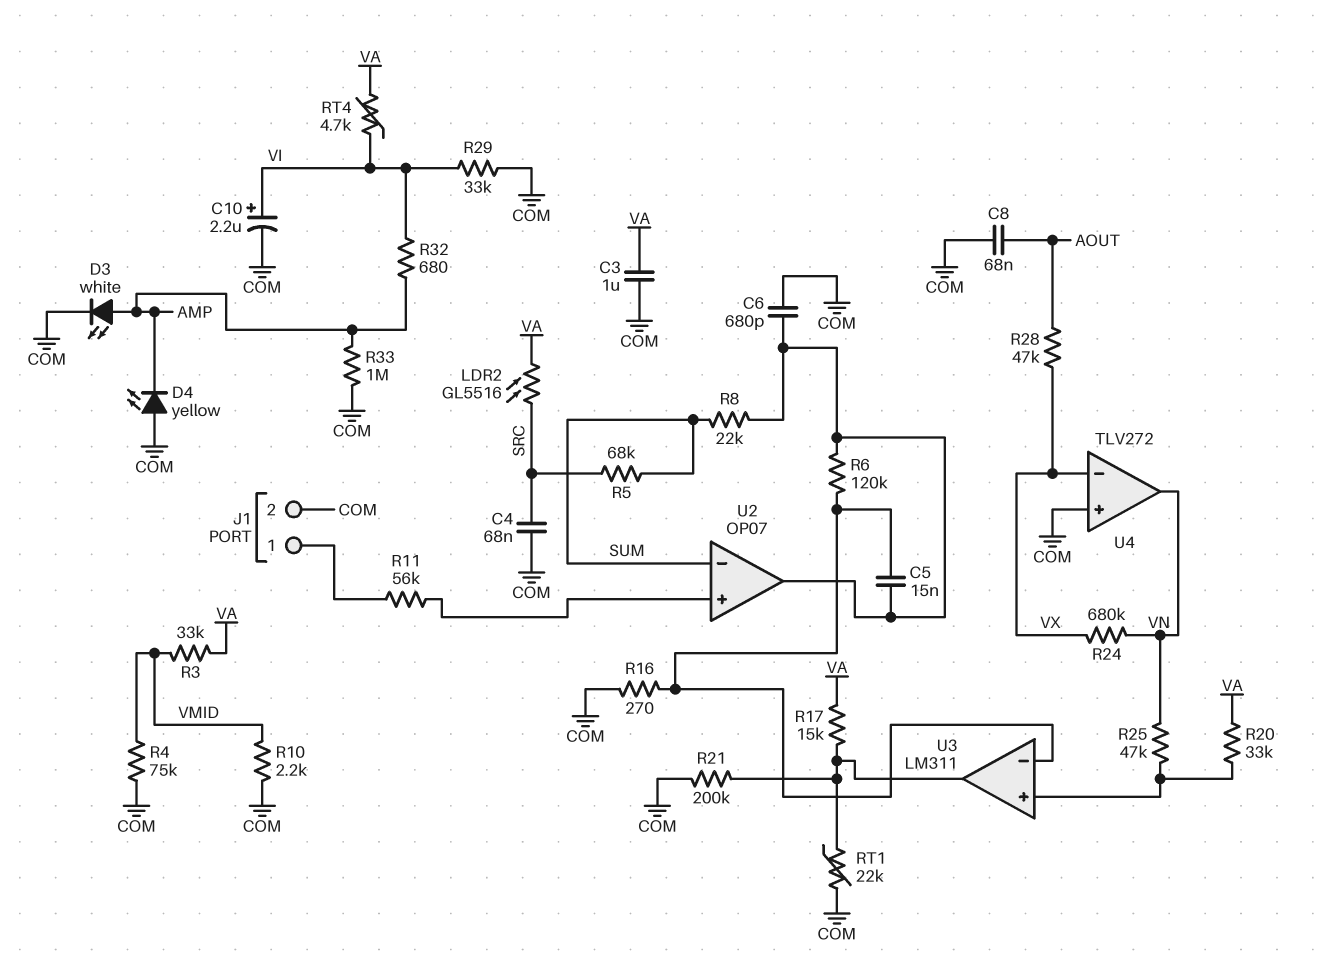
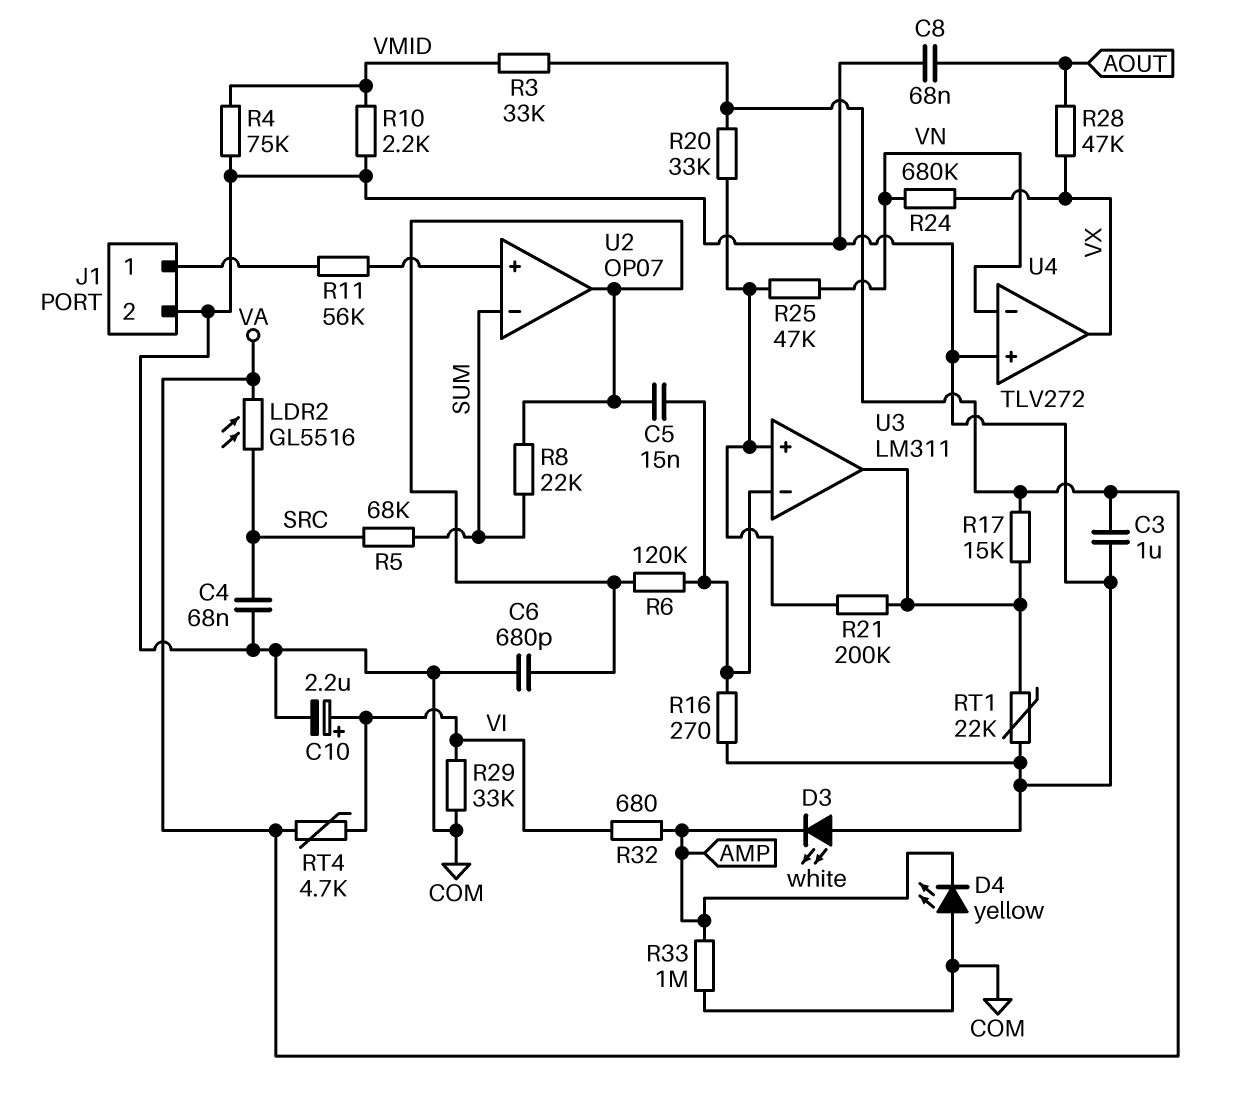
D3: LED white (A AMP, K COM) -> LED white (A COM, K AMP)
R21: 200k (COM, U3/out) -> 200k (U3/in+, U3/out)
U4 pin in-: VX -> VN
U4 pin out: VN -> VX

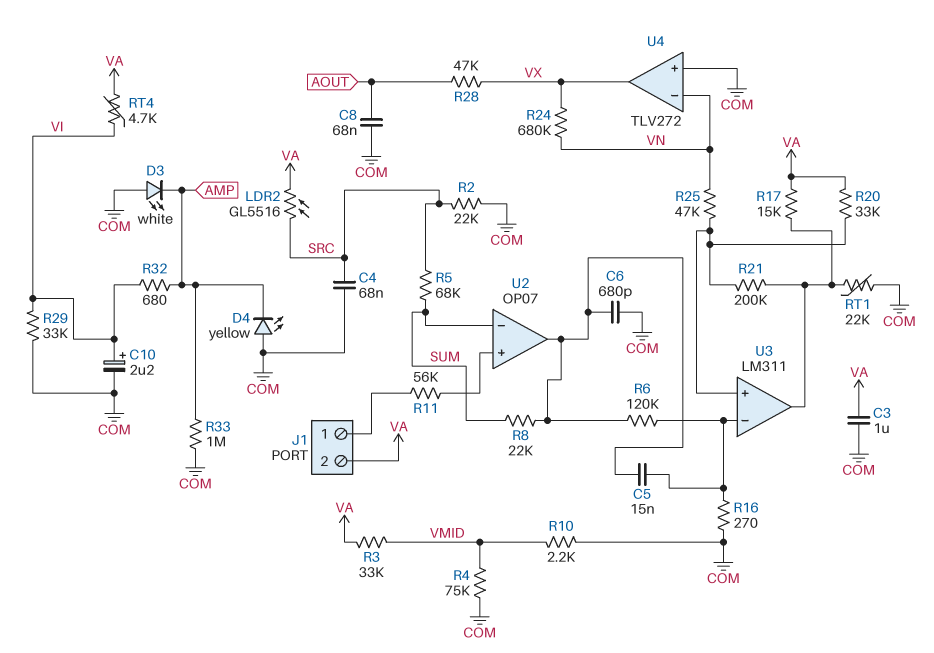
J1 pin 2: COM -> VA
R2: none -> 22k (COM, SRC)

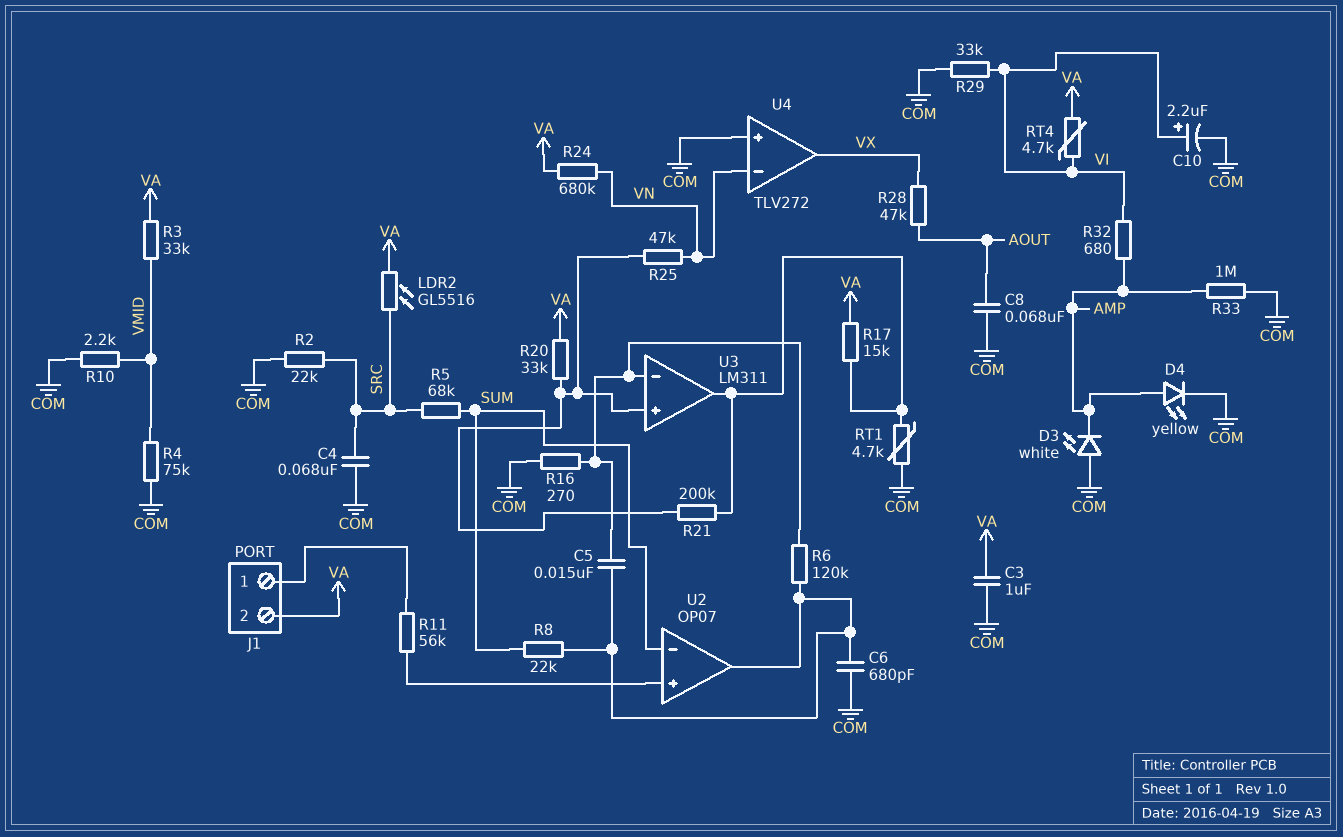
D4: LED yellow (A COM, K AMP) -> LED yellow (A AMP, K COM)
R24: 680k (VN, VX) -> 680k (VA, VN)
RT1: 22k (COM, U3/out) -> 4.7k (COM, U3/out)

